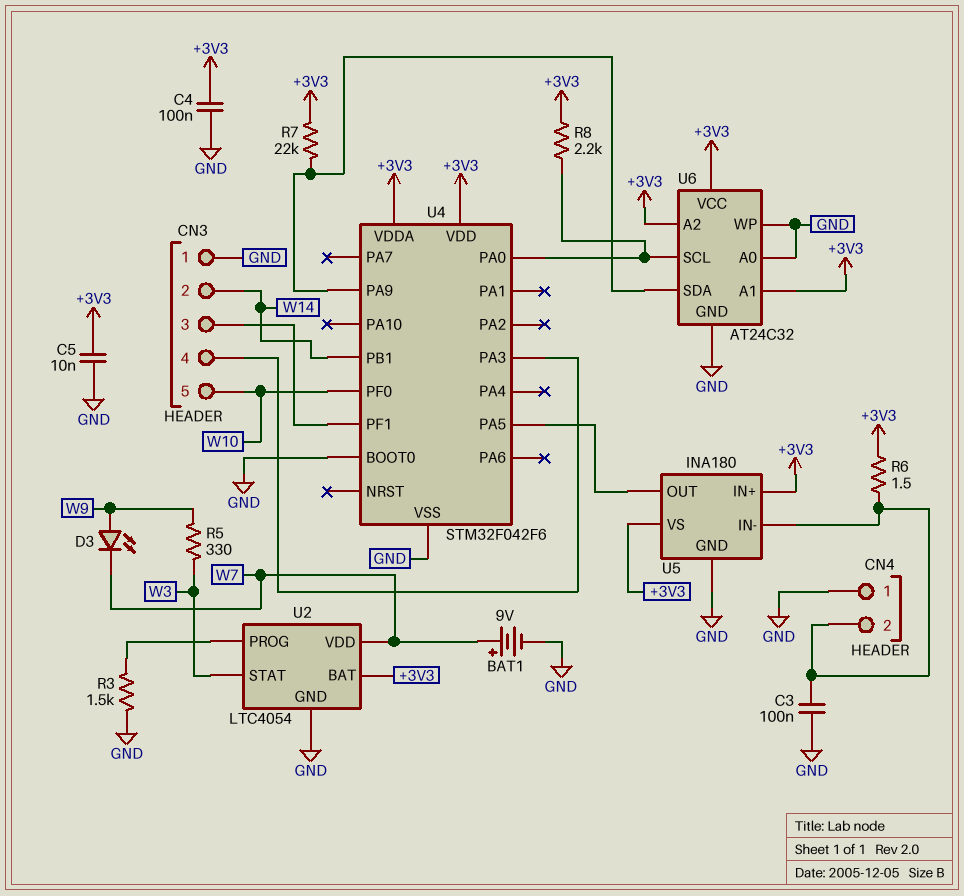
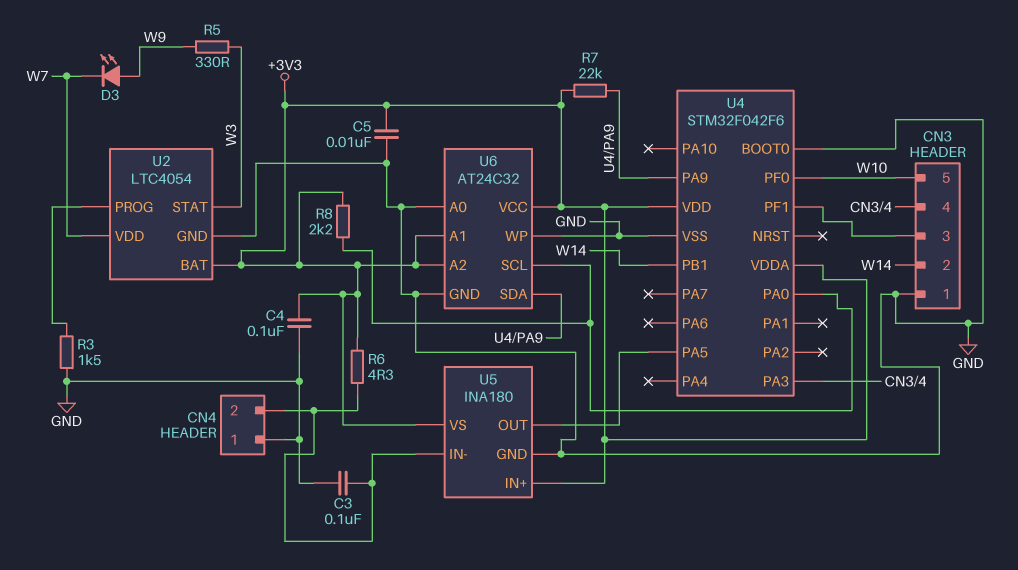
BAT1: 9V (plus W7, minus GND) -> none
R6: 1.5 (+3V3, CN4/2) -> 4.3 (+3V3, CN4/2)

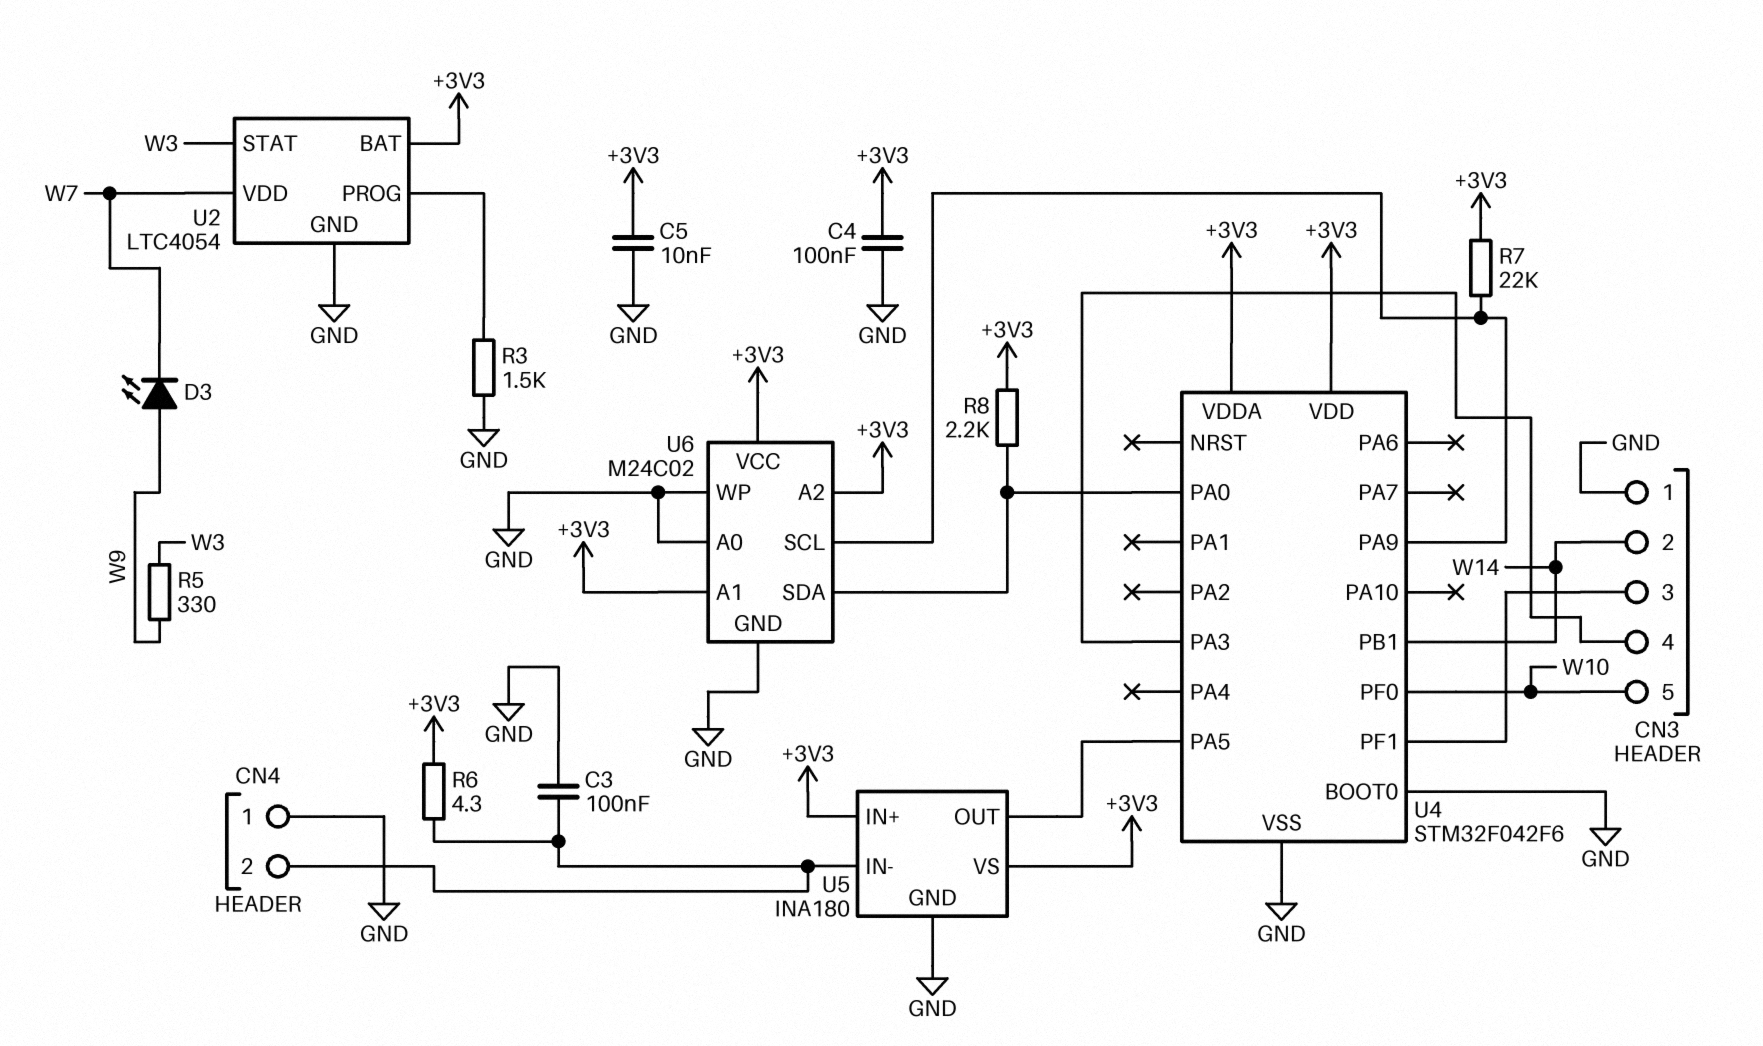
U6: AT24C32 -> M24C02
U6 pin SCL: U4/PA0 -> U4/PA9
U6 pin SDA: U4/PA9 -> U4/PA0

